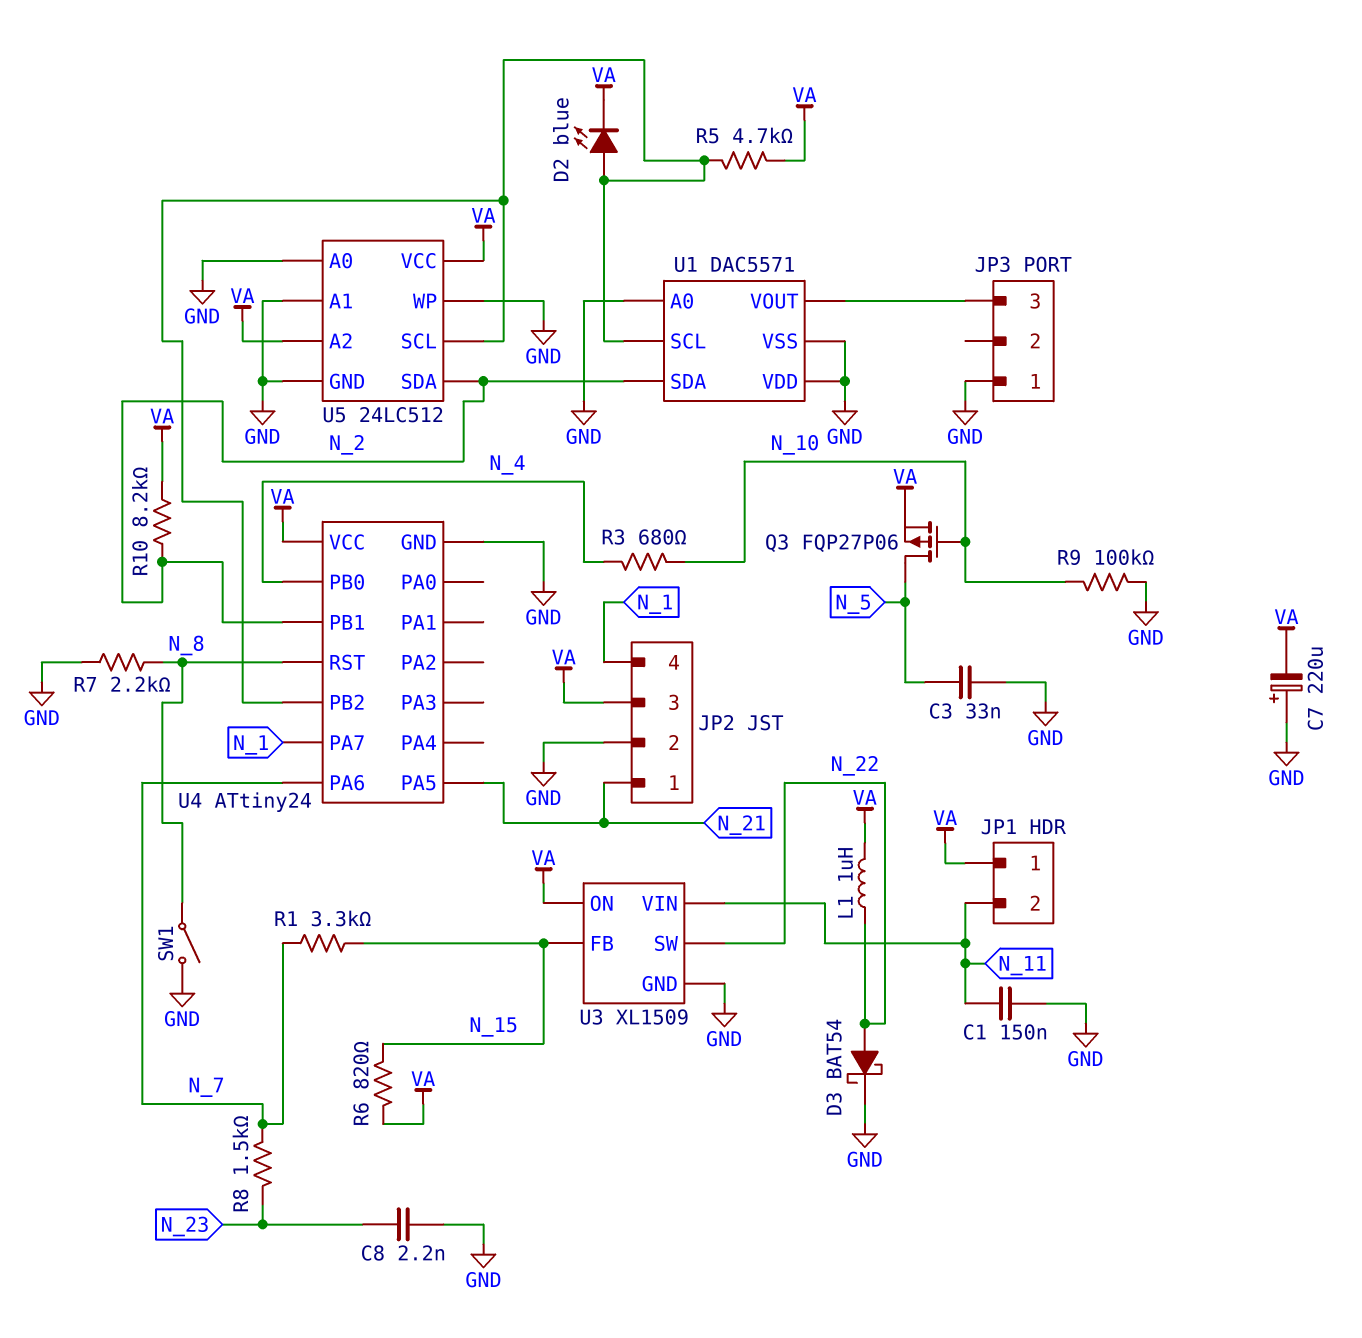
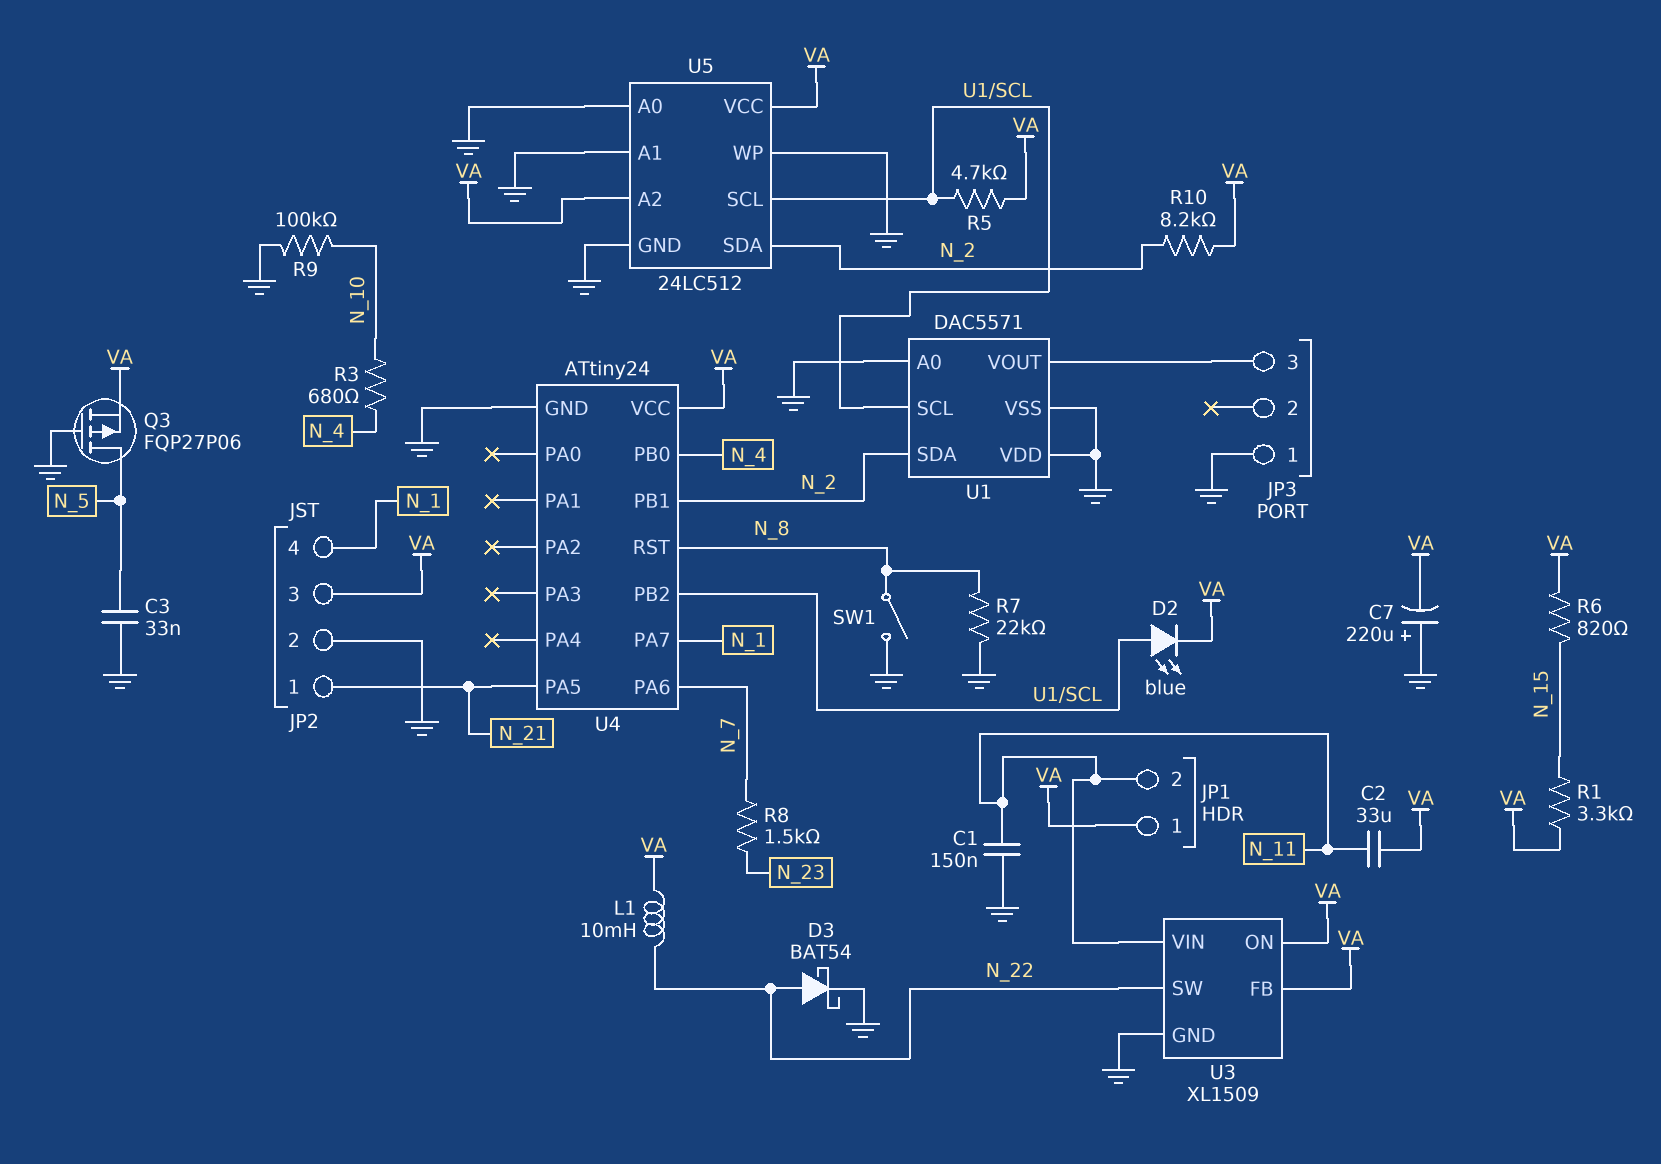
C2: none -> 33uF (N_11, VA)
C8: 2.2nF (GND, N_23) -> none
L1: 1uH (N_22, VA) -> 10mH (N_22, VA)
Q3: PMOS FQP27P06 (G N_10, D N_5, S VA) -> PMOS FQP27P06 (G GND, D N_5, S VA)
R1: 3.3k (N_7, N_15) -> 3.3k (N_15, VA)
R7: 2.2k (GND, N_8) -> 22k (GND, N_8)
U3 pin FB: N_15 -> VA

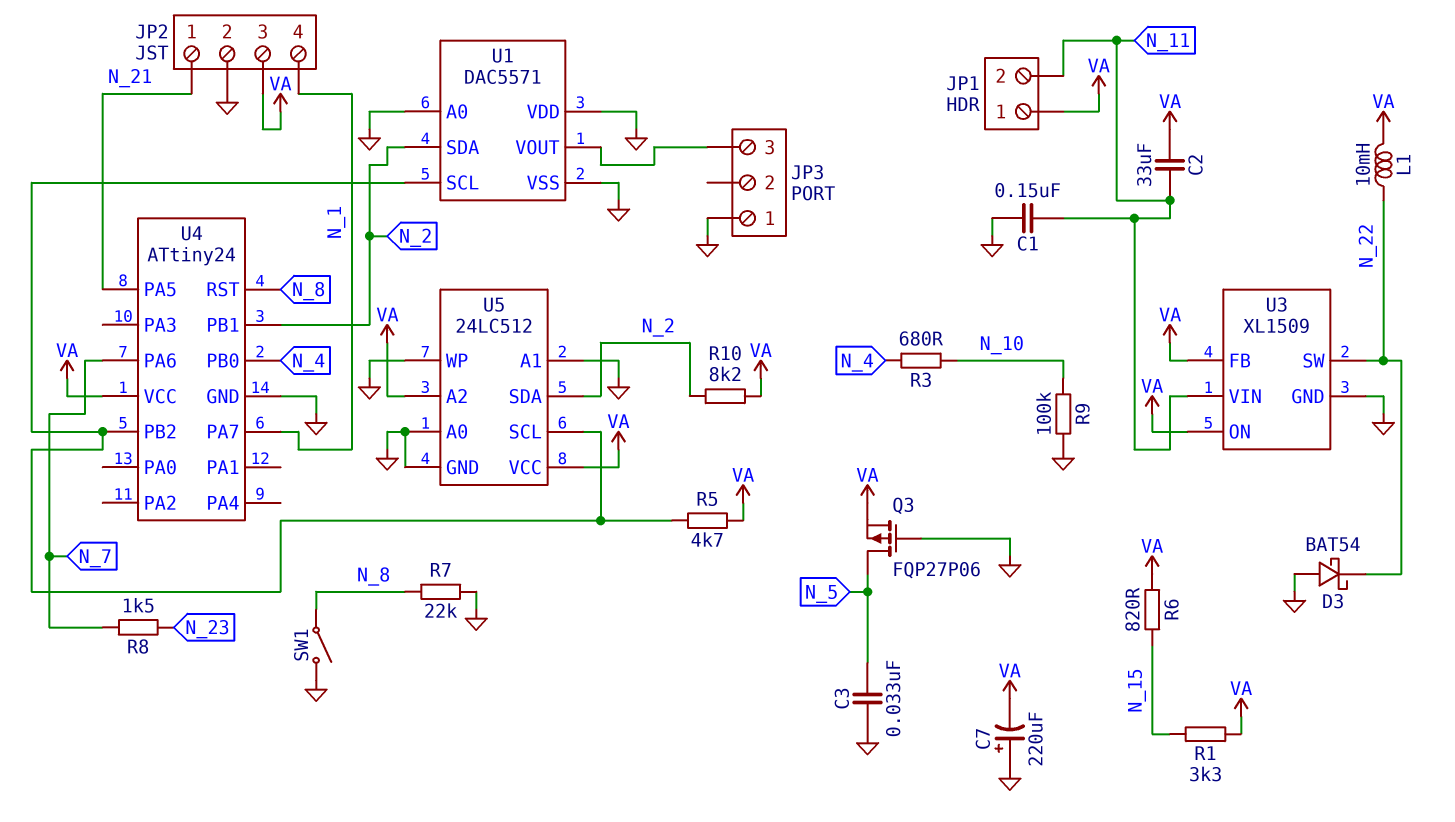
D2: LED blue (A U1/SCL, K VA) -> none
D3: schottky BAT54 (A N_22, K GND) -> schottky BAT54 (A GND, K N_22)

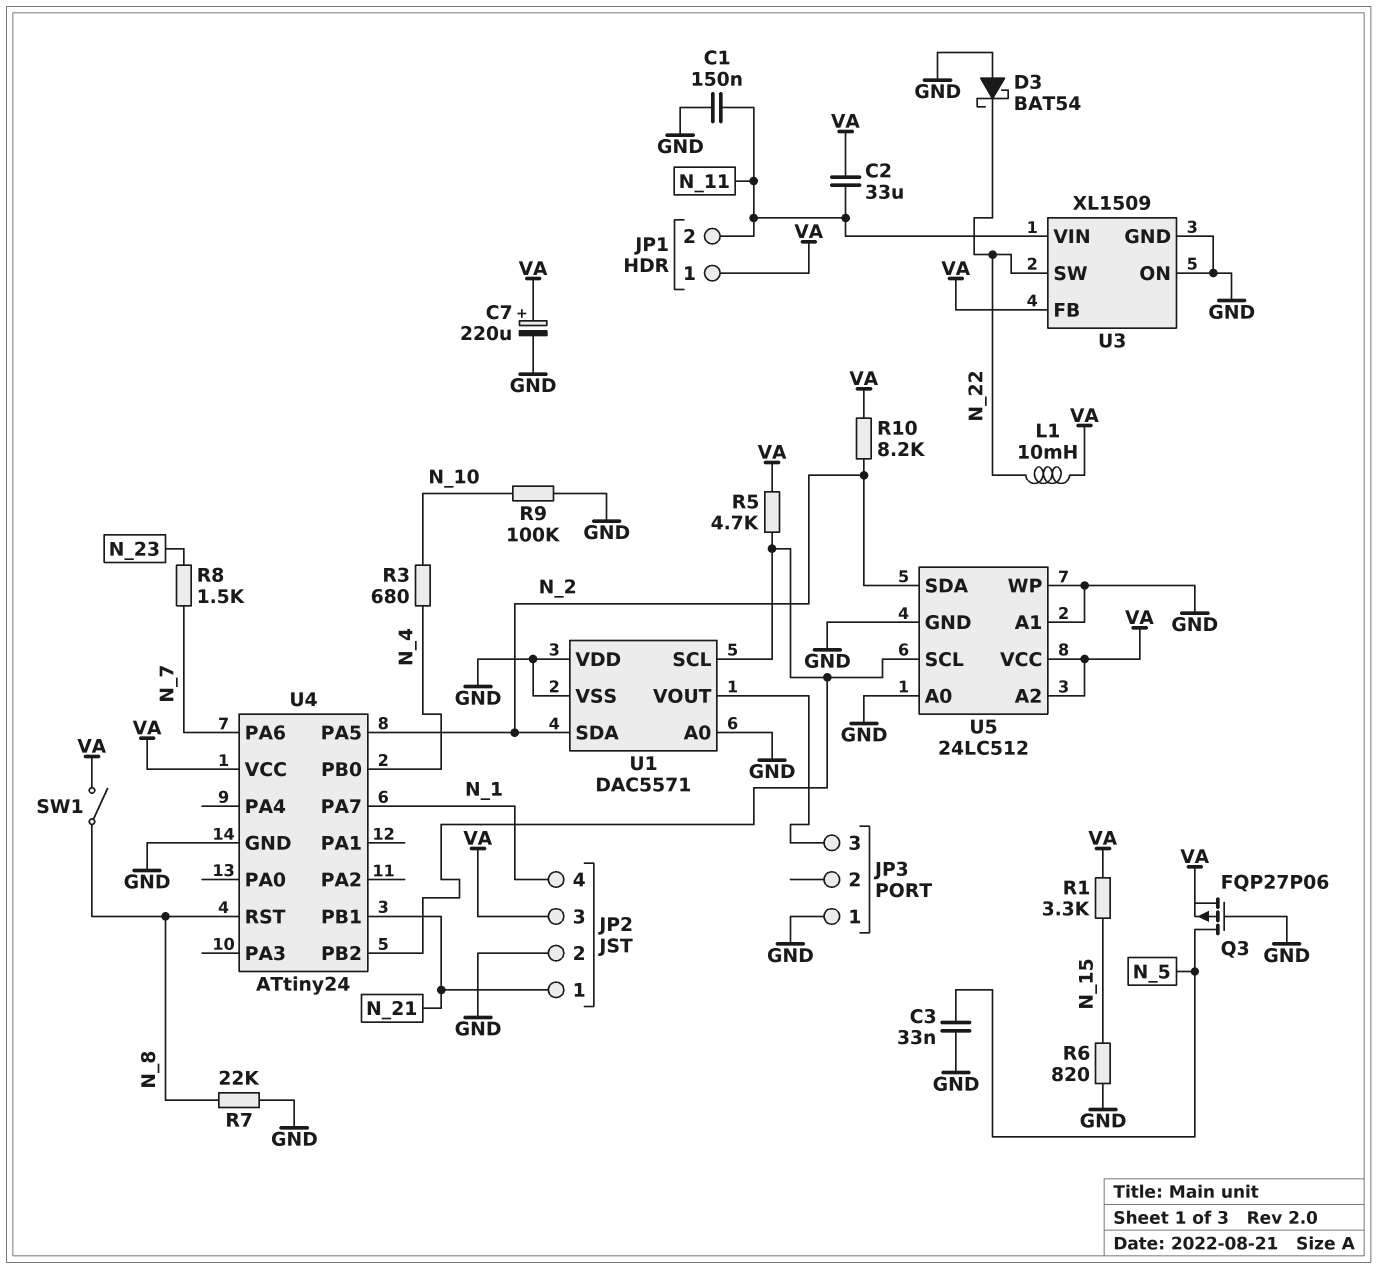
C7: 220uF (plus GND, minus VA) -> 220uF (plus VA, minus GND)
R6: 820 (N_15, VA) -> 820 (GND, N_15)
SW1: switch (GND, N_8) -> switch (N_8, VA)
U3 pin ON: VA -> GND
U4 pin PA5: N_21 -> N_2
U4 pin PB1: N_2 -> N_21

